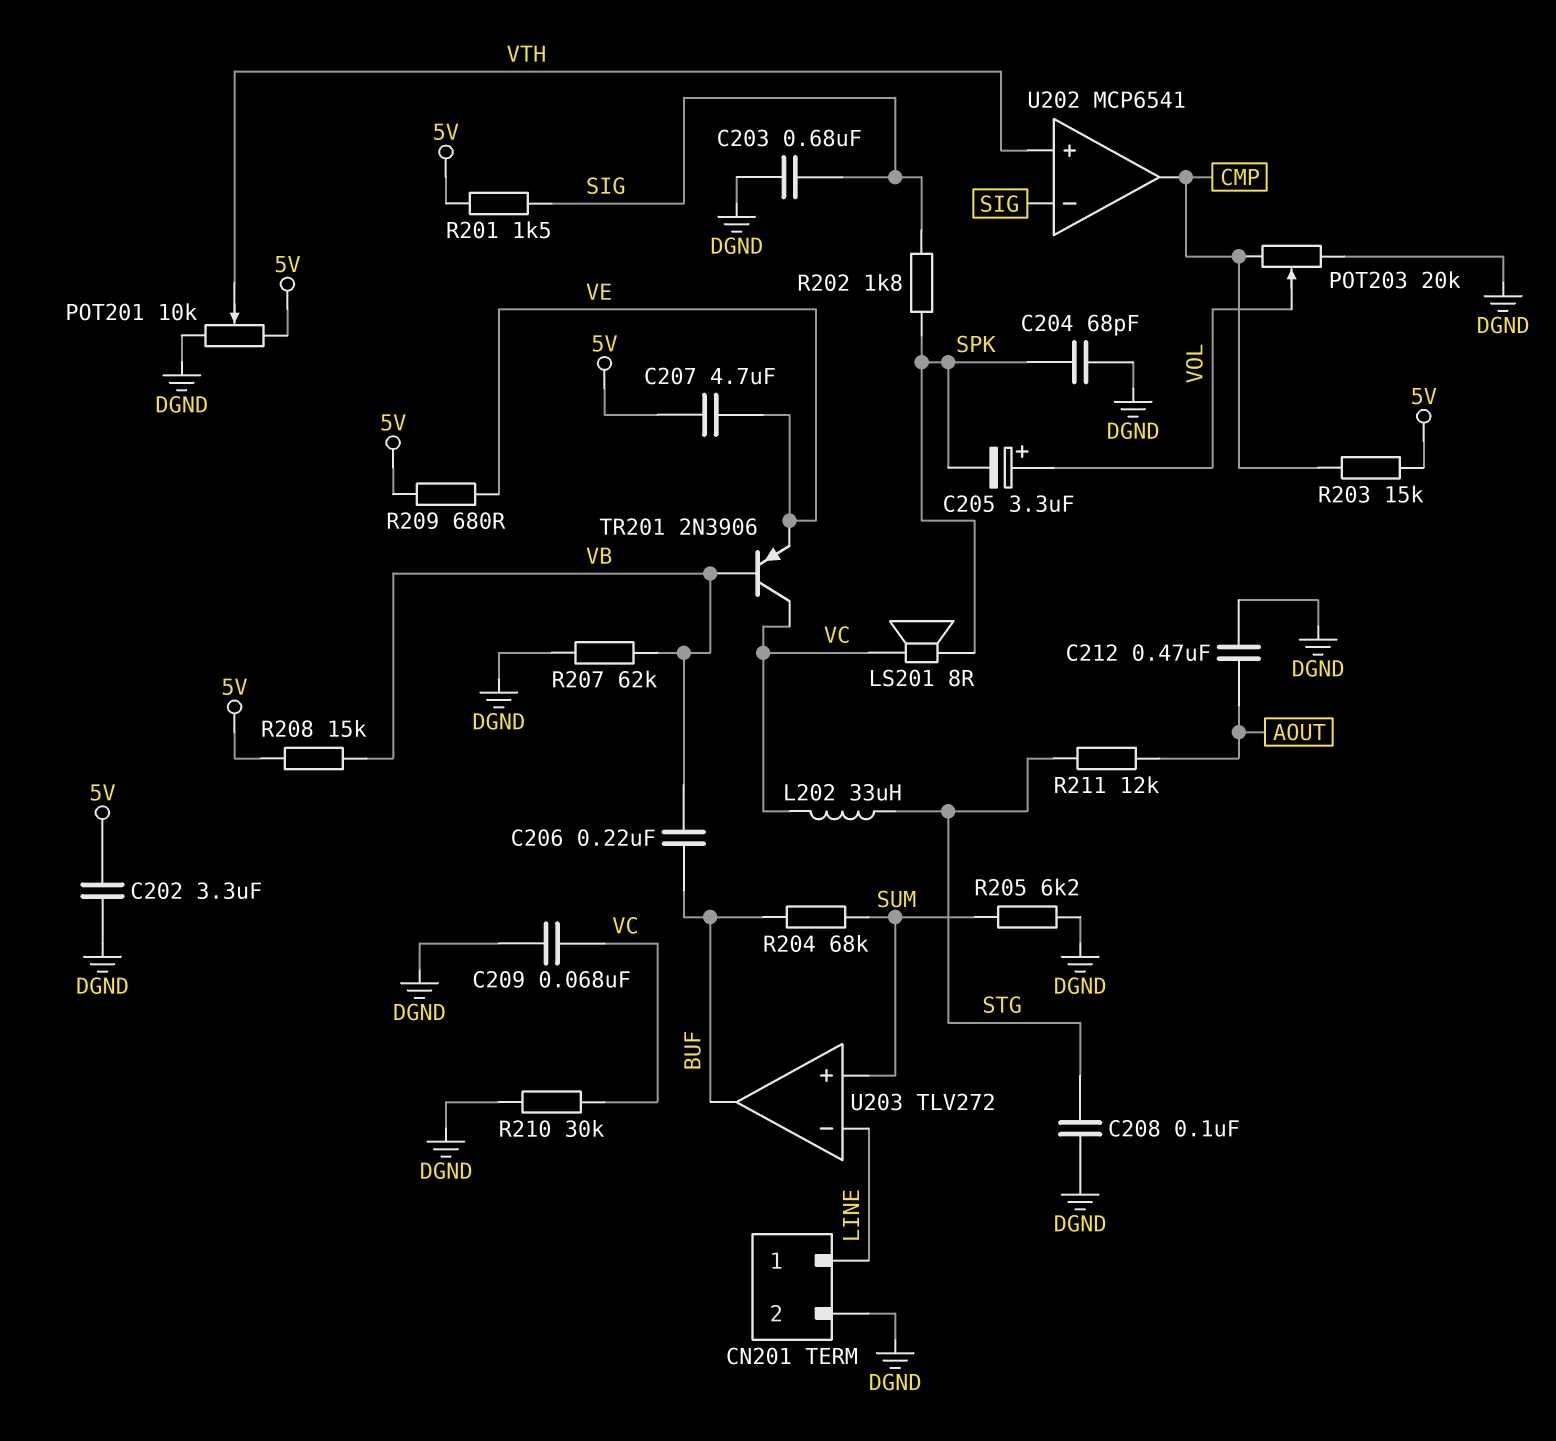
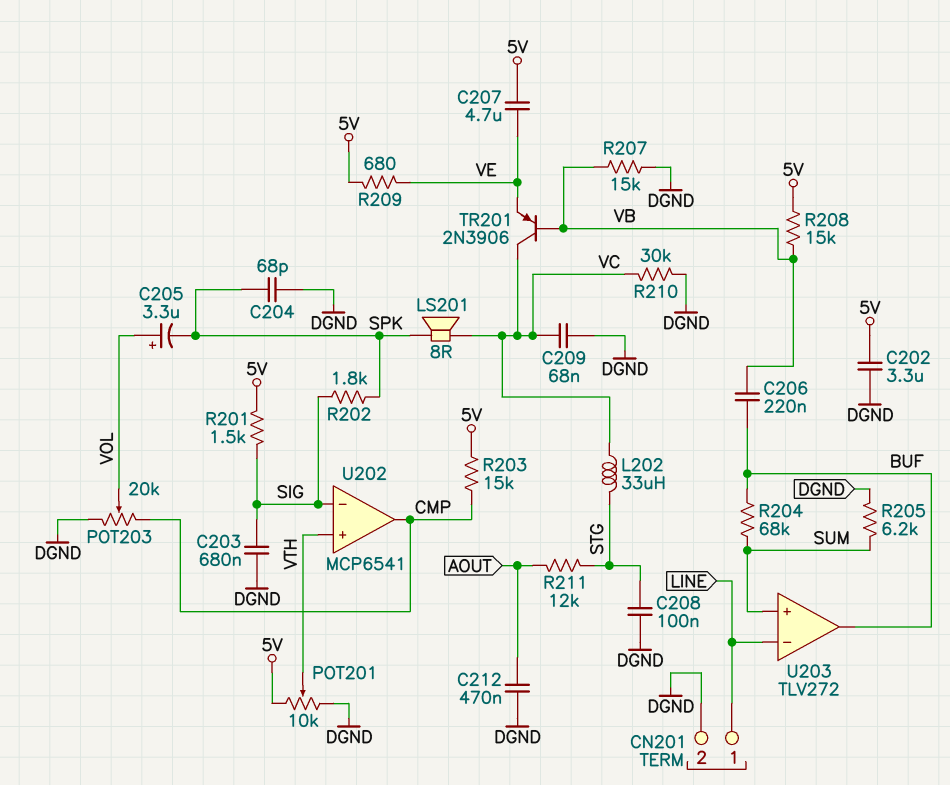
R207: 62k (DGND, VB) -> 15k (DGND, VB)

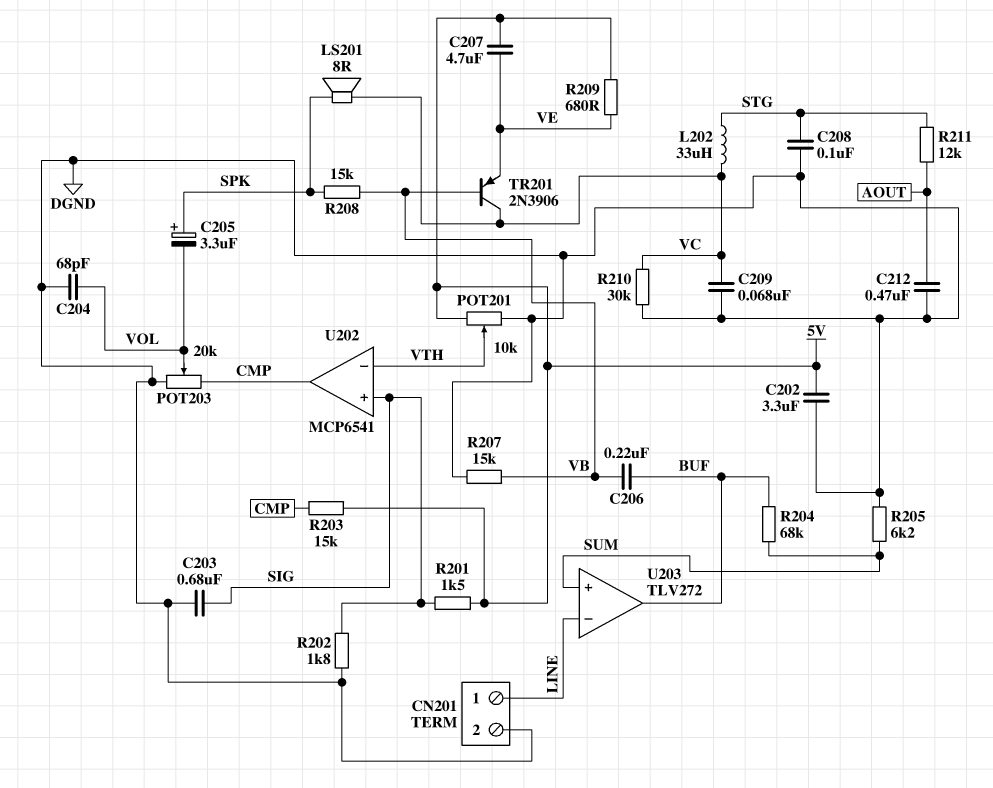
C204: 68pF (DGND, SPK) -> 68pF (DGND, VOL)
C205: 3.3uF (plus VOL, minus SPK) -> 3.3uF (plus SPK, minus VOL)
R202: 1.8k (SIG, SPK) -> 1.8k (DGND, SIG)
R208: 15k (5V, VB) -> 15k (SPK, VB)
U202 pin in+: VTH -> SIG
U202 pin in-: SIG -> VTH

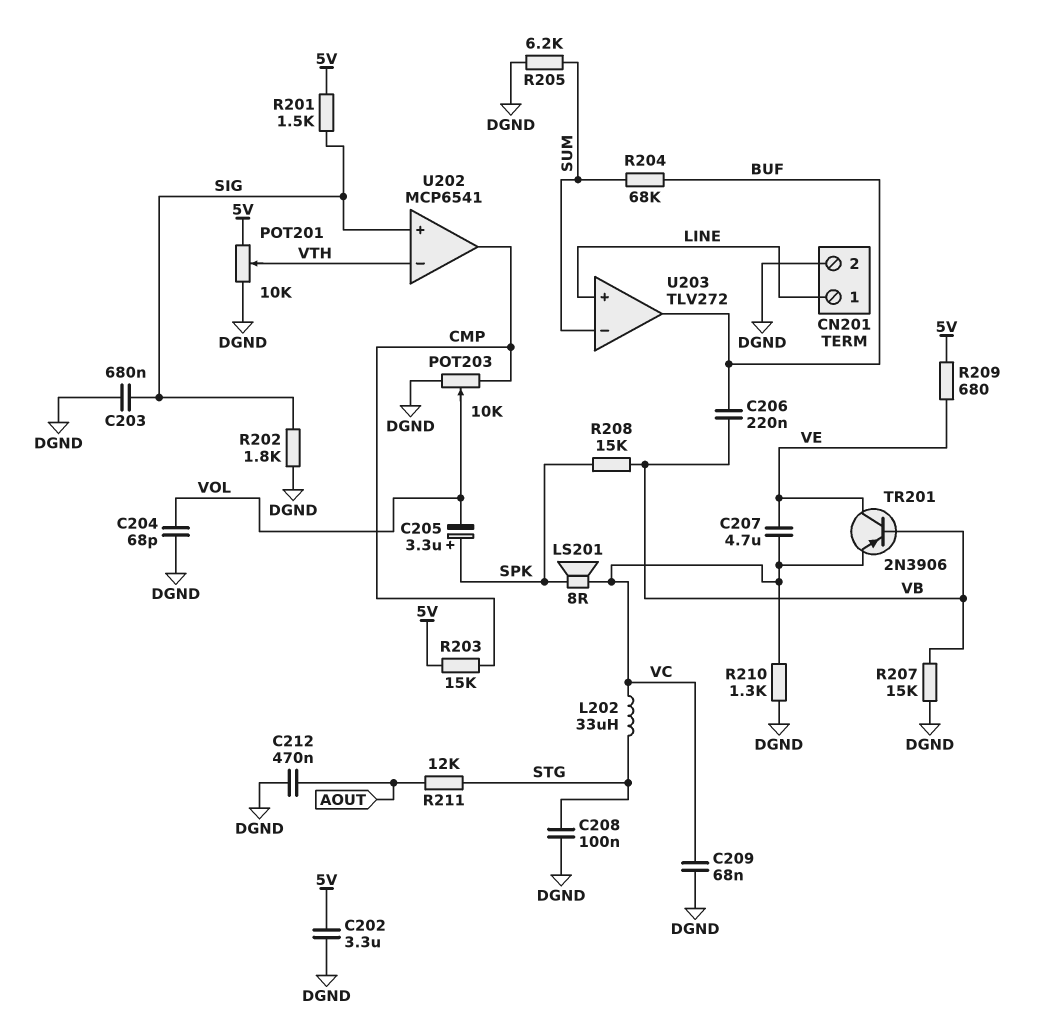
C207: 4.7uF (5V, VE) -> 4.7uF (VC, VE)
POT203: 20k (CMP, DGND, wiper VOL) -> 10k (CMP, DGND, wiper VOL)
R210: 30k (DGND, VC) -> 1.3k (DGND, VC)
TR201: PNP 2N3906 (B VB, C VC, E VE) -> PNP 2N3906 (B VB, C VE, E VC)
U203 pin in+: SUM -> LINE
U203 pin in-: LINE -> SUM

